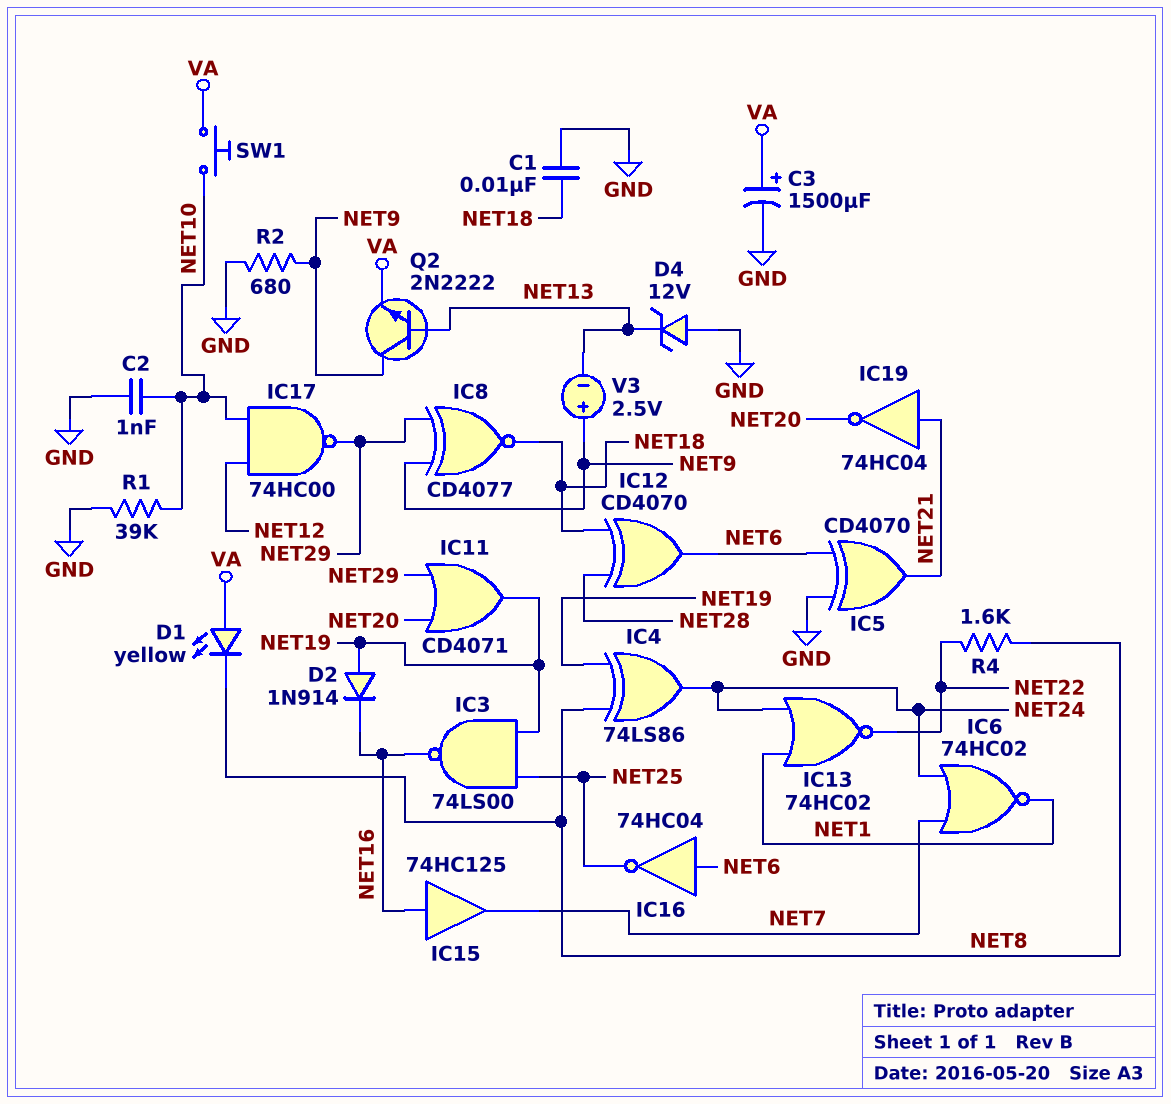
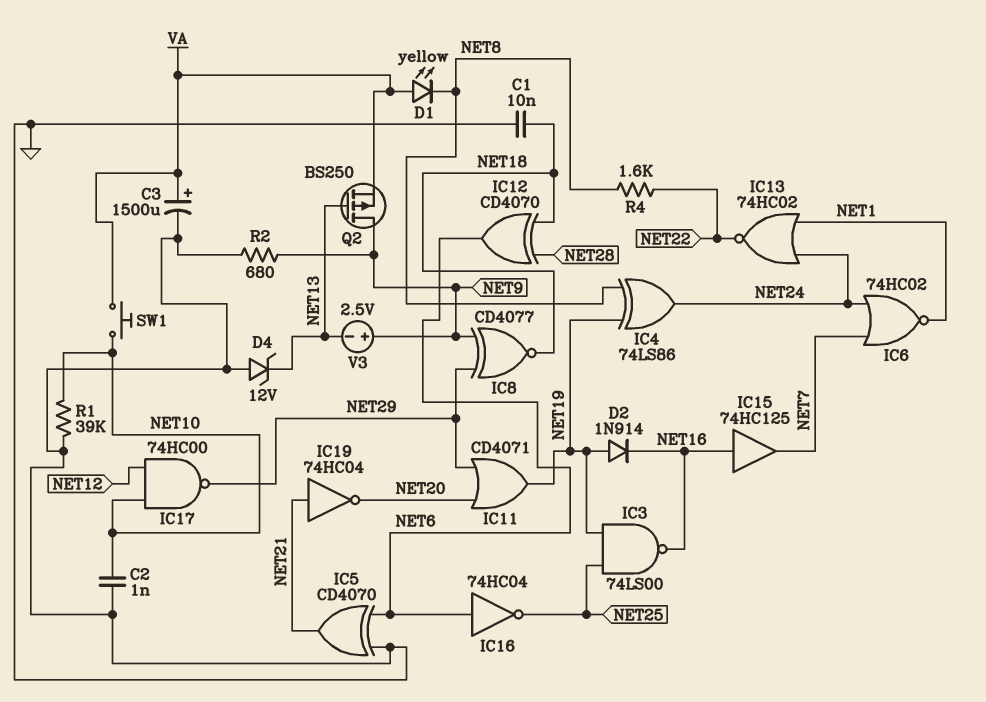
Q2: NPN 2N2222 (B NET13, C NET9, E VA) -> PMOS BS250 (G NET13, D NET9, S VA)

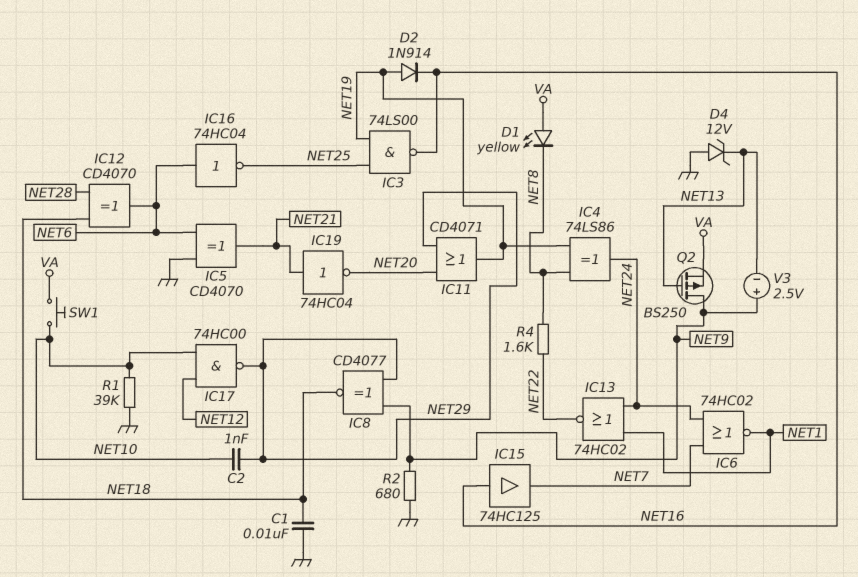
C2: 1nF (GND, NET10) -> 1nF (NET10, NET29)
C3: 1500uF (plus VA, minus GND) -> none

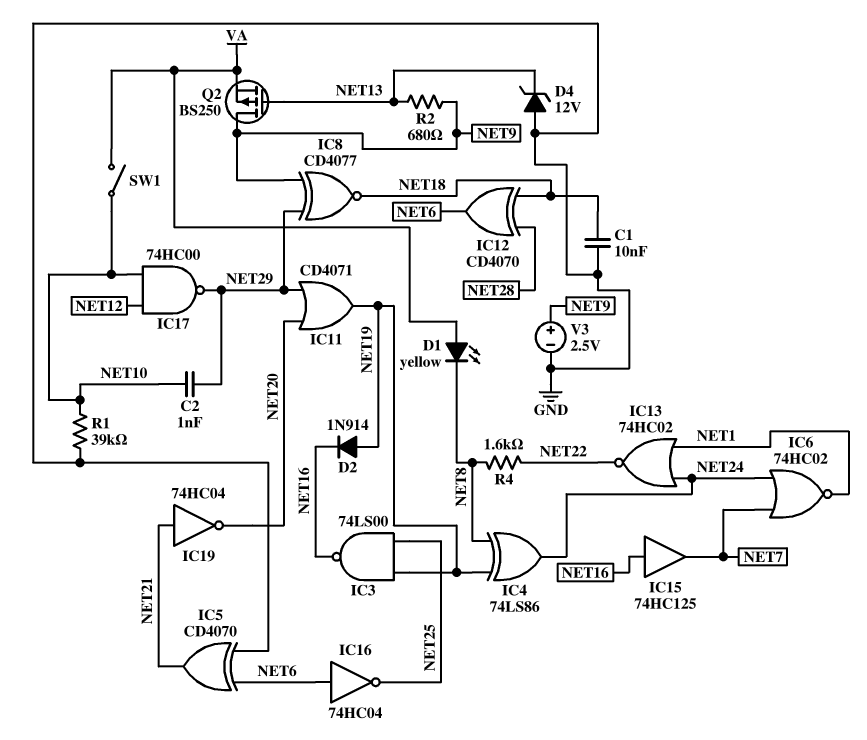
R2: 680 (GND, NET9) -> 680 (NET9, NET13)
SW1: button (NET10, VA) -> switch (NET10, VA)
V3: 2.5V (plus NET9, minus NET13) -> 2.5V (plus NET9, minus GND)

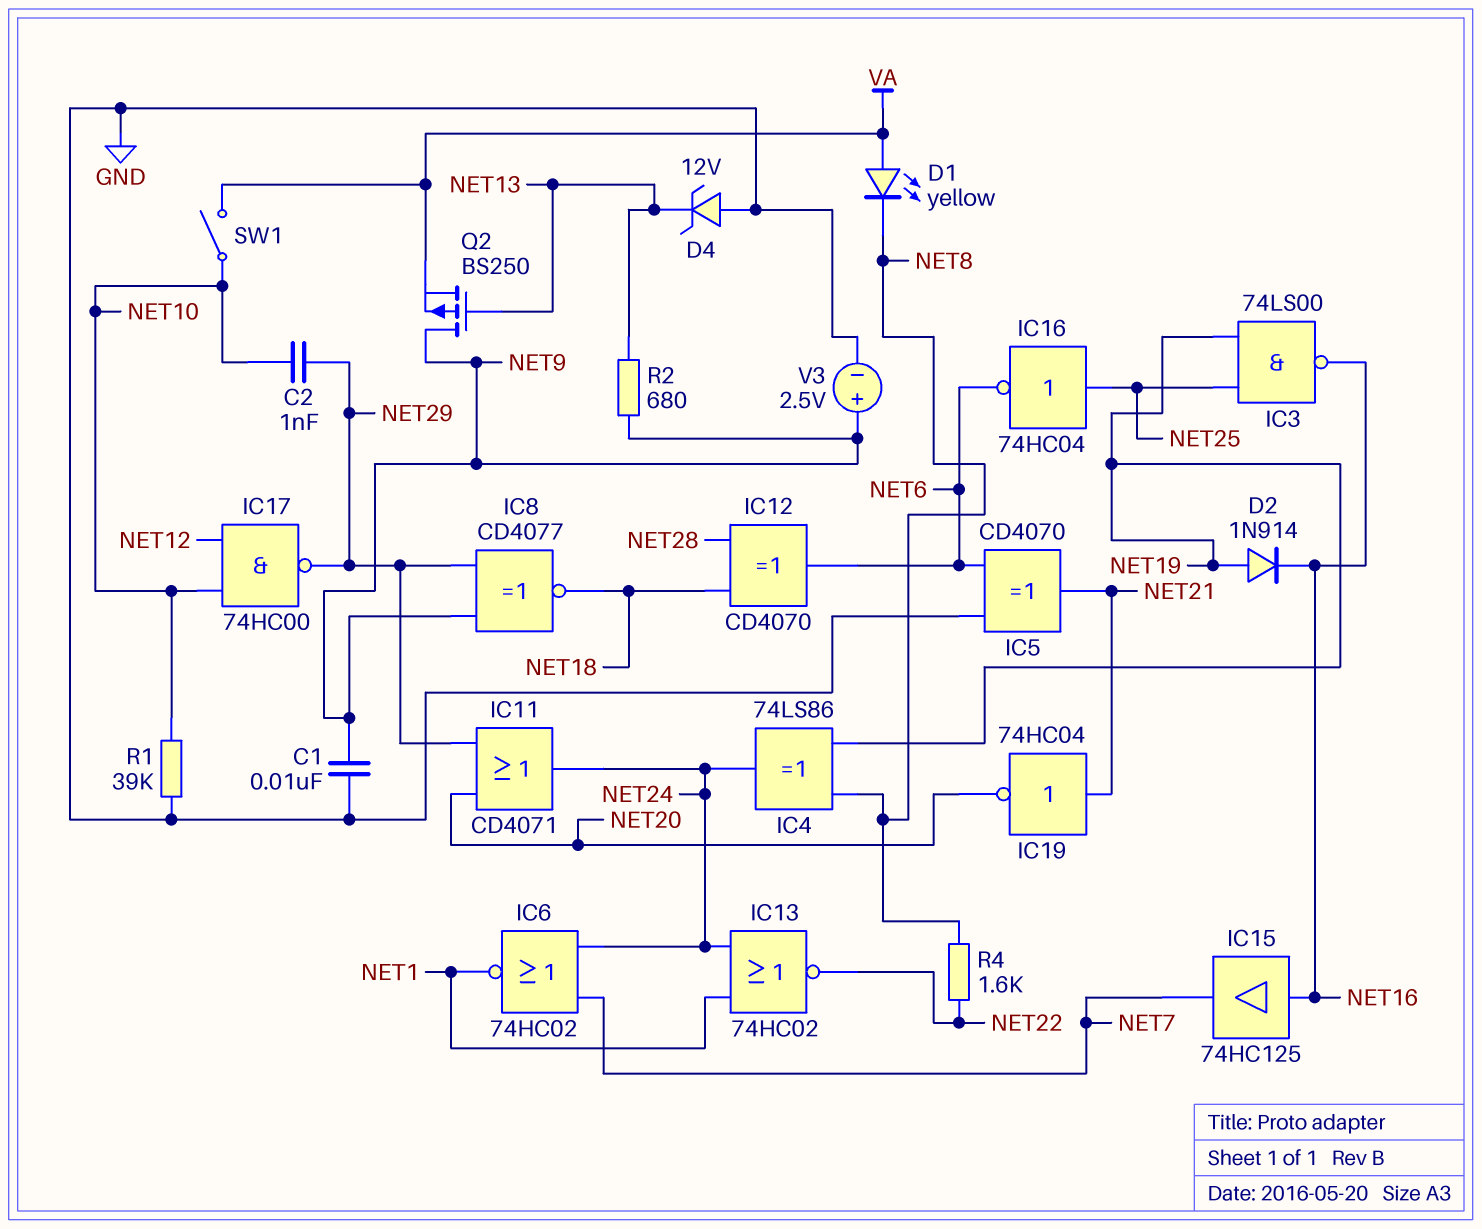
C1: 10nF (GND, NET18) -> 10nF (GND, NET9)
IC11: OR CD4071 (in NET20, in NET29, out NET19) -> OR CD4071 (in NET20, in NET29, out NET24)
IC16: NOT 74HC04 (in NET6, out NET25) -> NOT 74HC04 (in NET25, out NET6)

